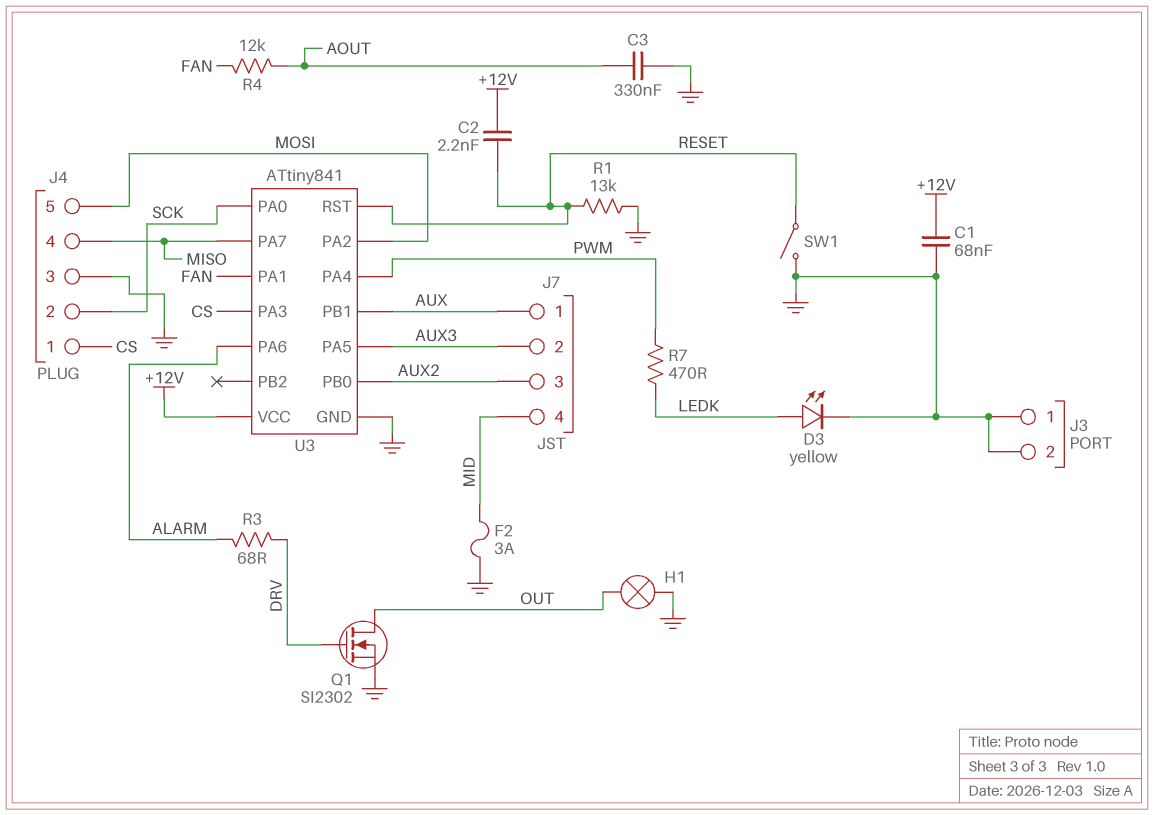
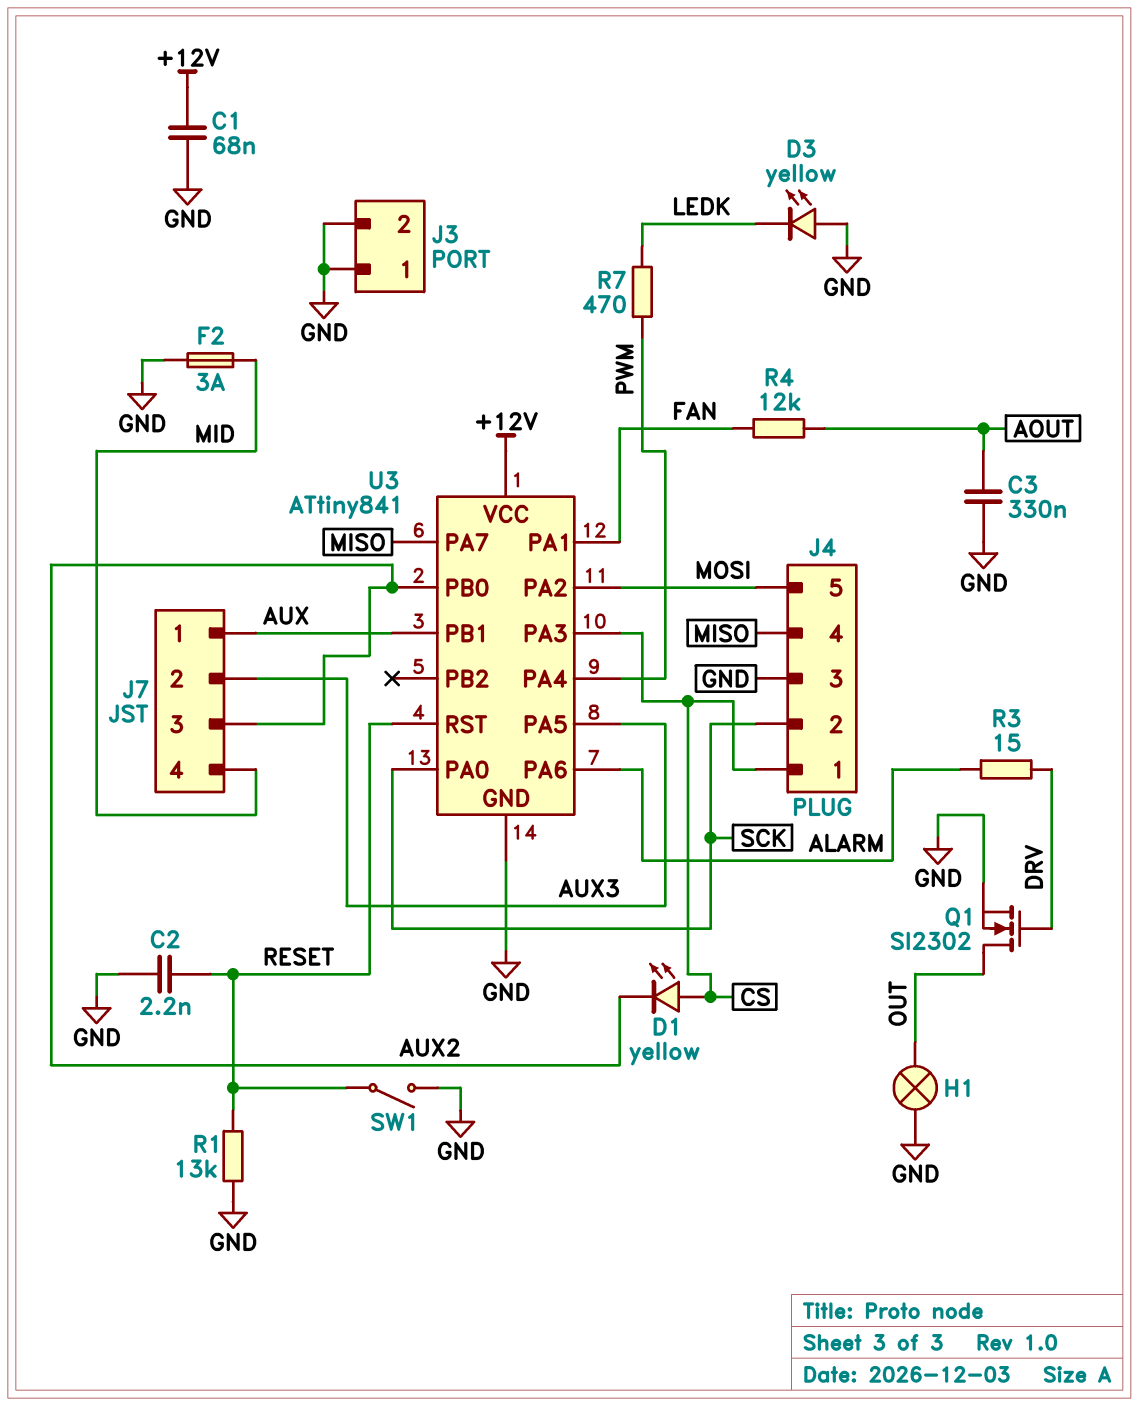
C2: 2.2nF (+12V, RESET) -> 2.2nF (GND, RESET)
D1: none -> LED yellow (A CS, K AUX2)
D3: LED yellow (A LEDK, K GND) -> LED yellow (A GND, K LEDK)
R3: 68 (ALARM, DRV) -> 15 (ALARM, DRV)

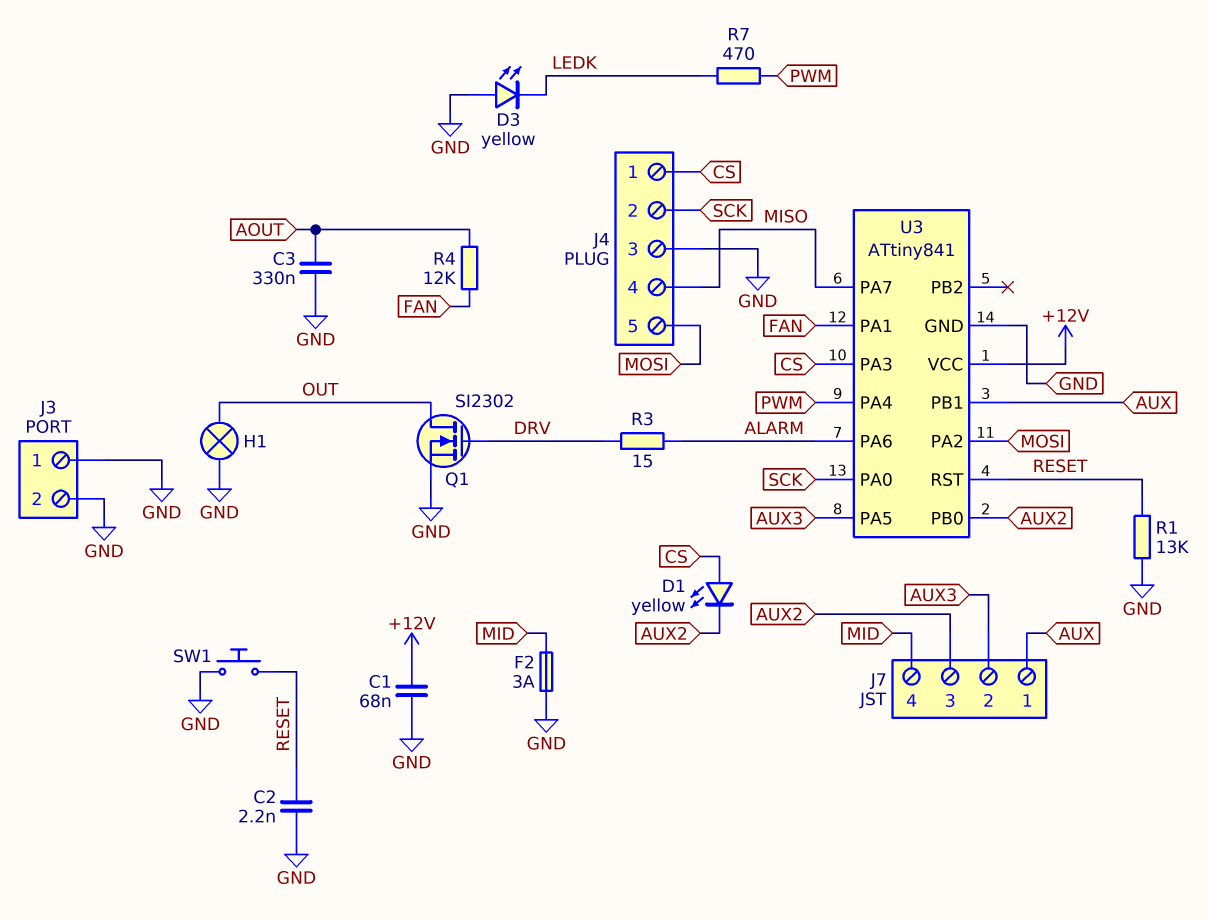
SW1: switch (GND, RESET) -> button (GND, RESET)

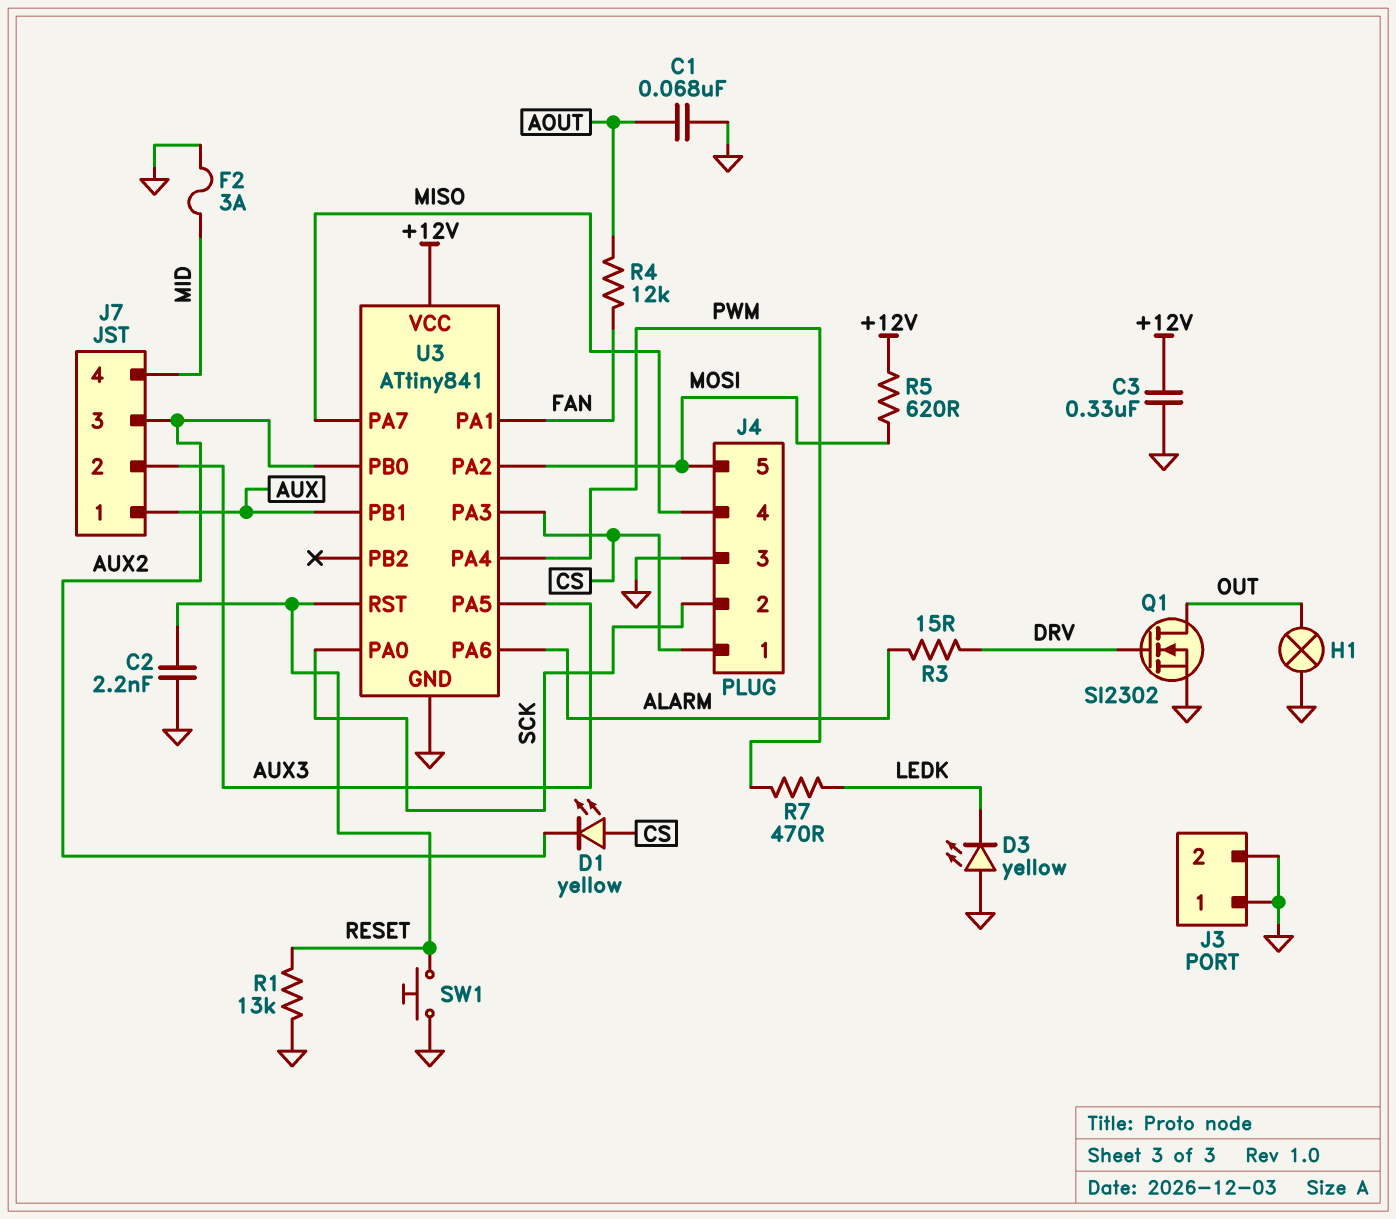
C1: 68nF (+12V, GND) -> 68nF (AOUT, GND)
C3: 330nF (AOUT, GND) -> 330nF (+12V, GND)
R5: none -> 620 (+12V, MOSI)

